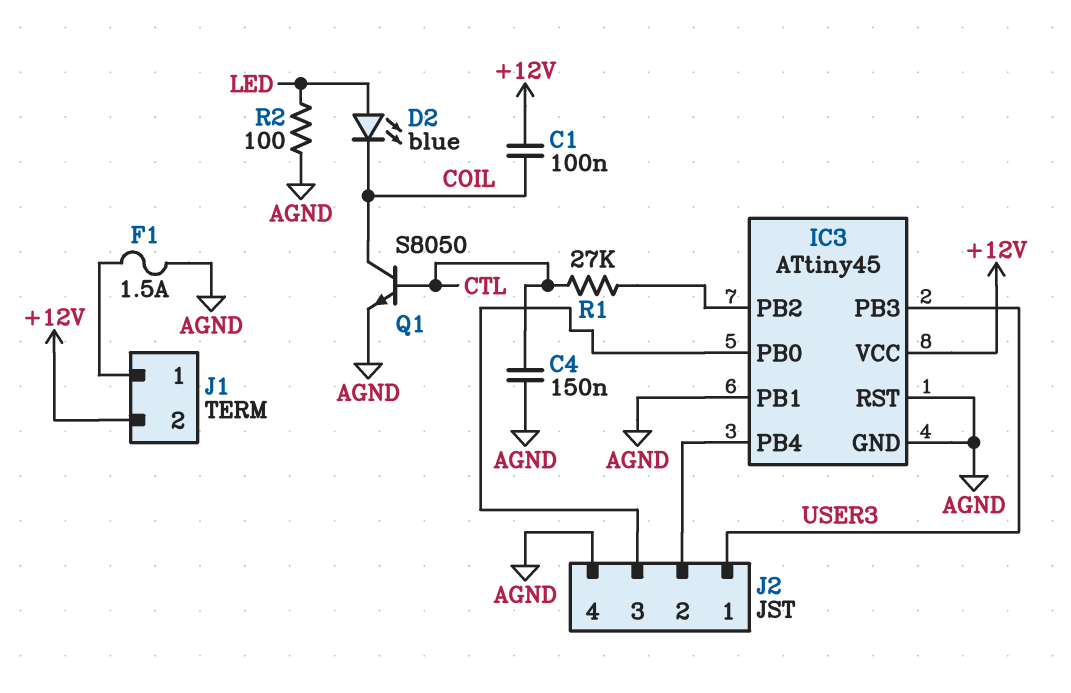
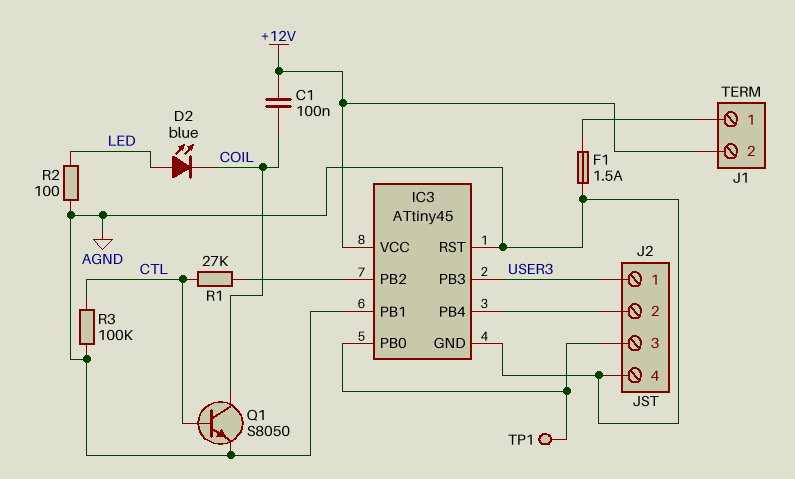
C4: 150nF (AGND, CTL) -> none
R3: none -> 100k (AGND, CTL)
TP1: none -> test point (IC3/PB0)

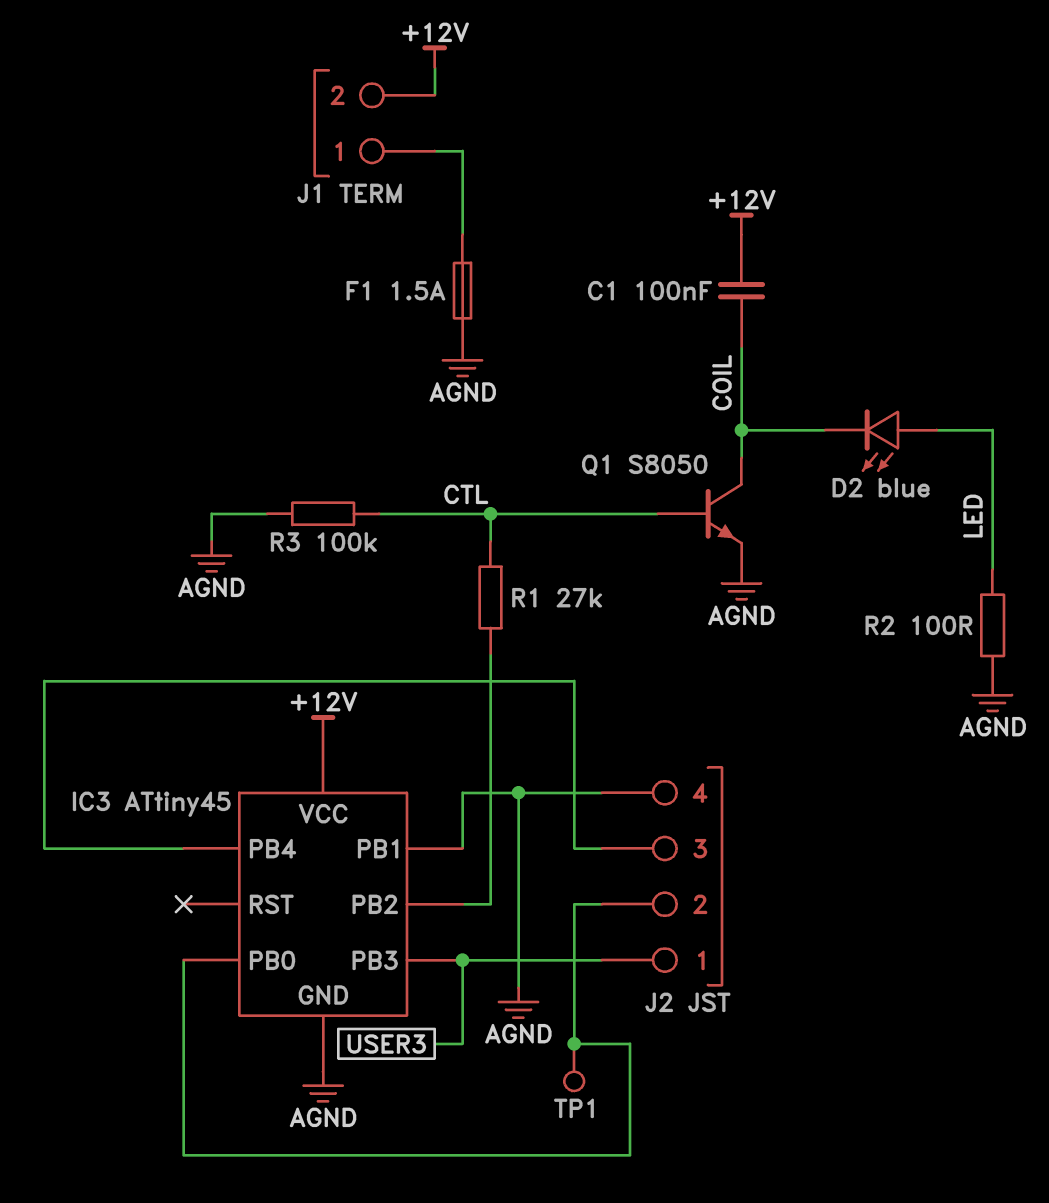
IC3 pin RST: AGND -> none
J2 pin 2: IC3/PB4 -> IC3/PB0
J2 pin 3: IC3/PB0 -> IC3/PB4

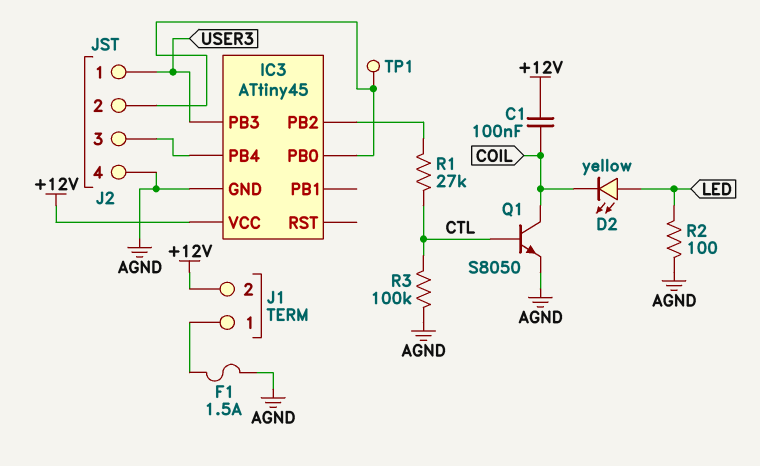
D2: LED blue (A LED, K COIL) -> LED yellow (A LED, K COIL)
IC3 pin PB1: AGND -> none

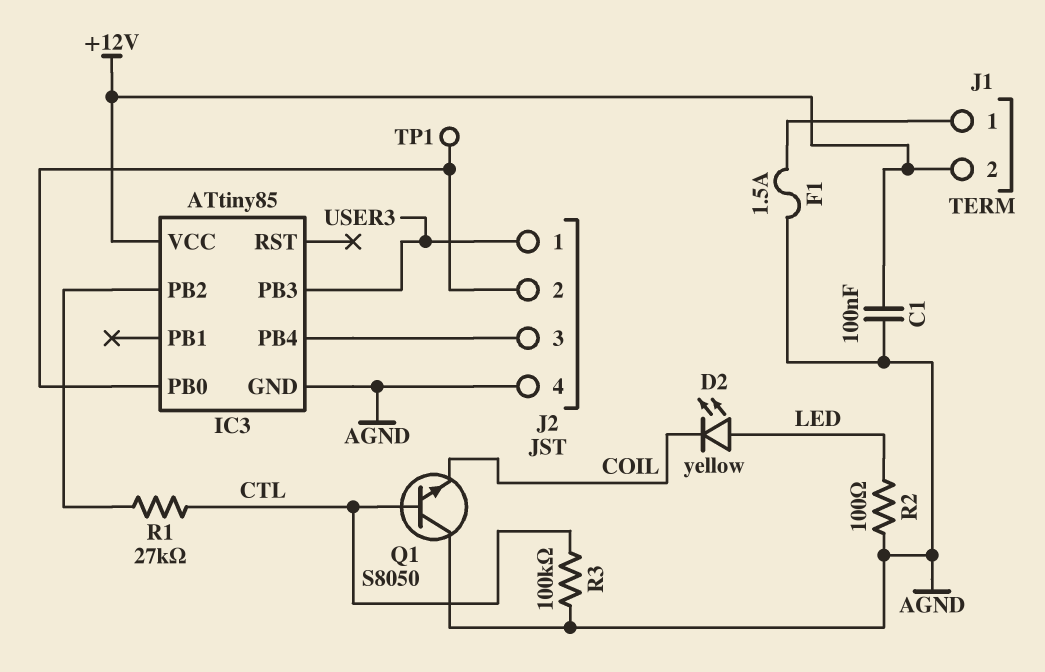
C1: 100nF (+12V, COIL) -> 100nF (+12V, AGND)
IC3: ATtiny45 -> ATtiny85
Q1: NPN S8050 (B CTL, C COIL, E AGND) -> NPN S8050 (B CTL, C AGND, E COIL)

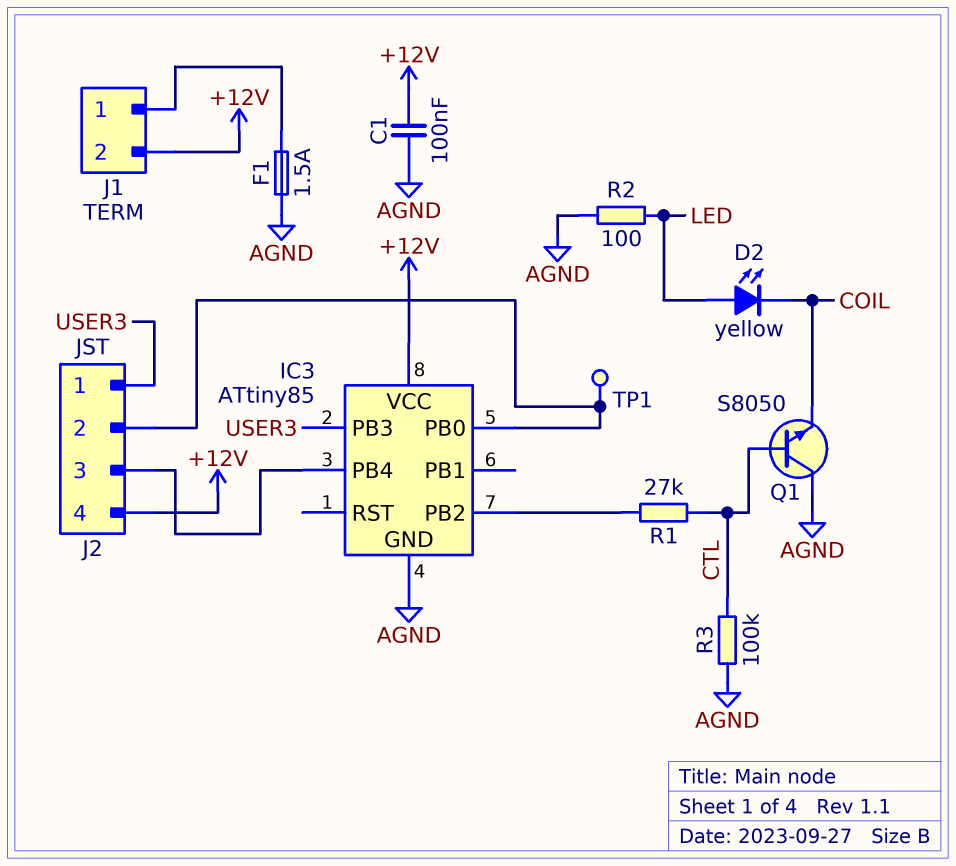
J2 pin 4: AGND -> +12V

